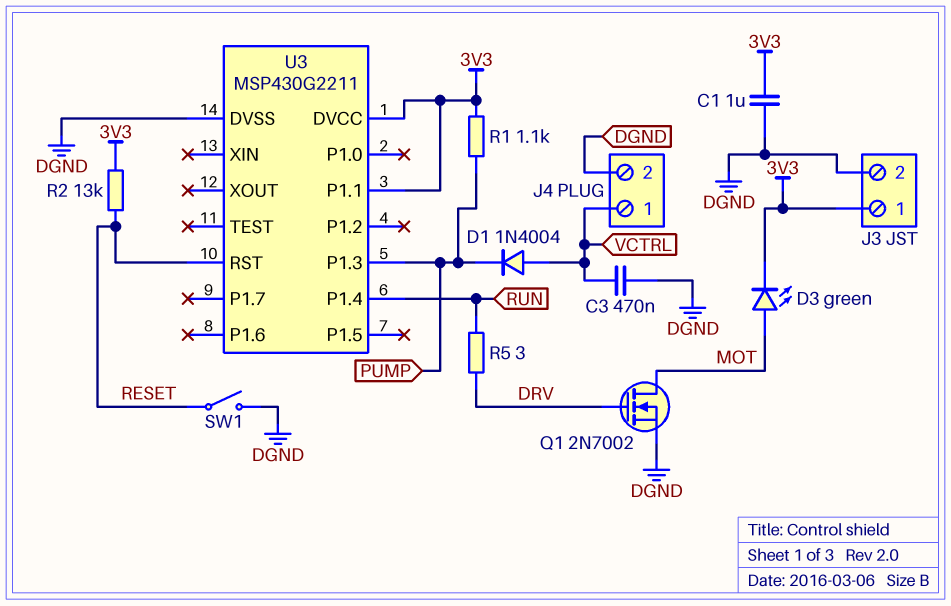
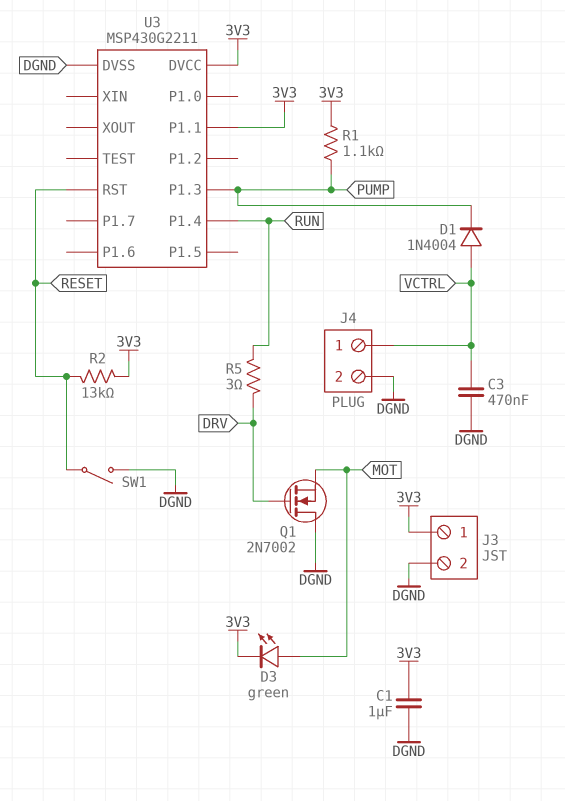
Q1: NMOS 2N7002 (G DRV, D MOT, S DGND) -> NMOS 2N7002 (G DRV, D DGND, S MOT)

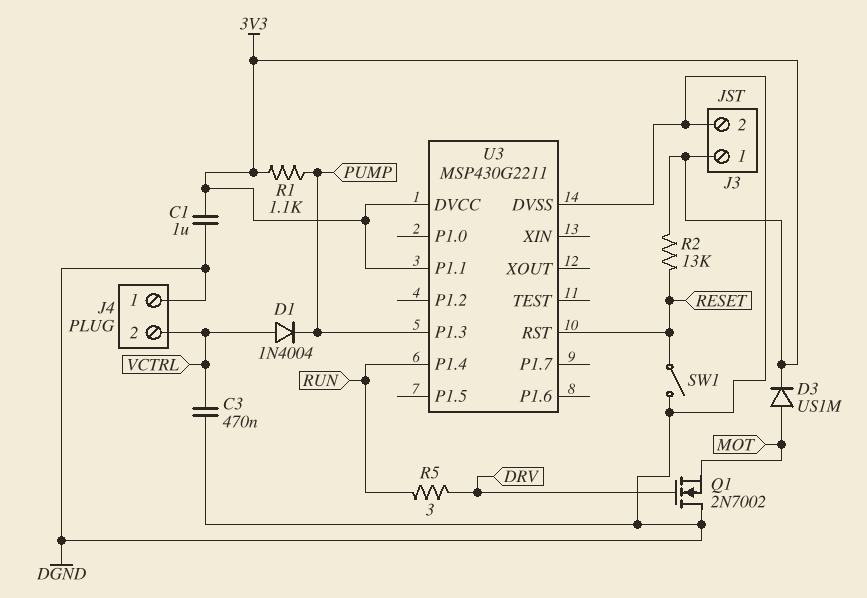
D3: LED green (A MOT, K 3V3) -> diode US1M (A MOT, K 3V3)
J4 pin 1: VCTRL -> DGND
J4 pin 2: DGND -> VCTRL

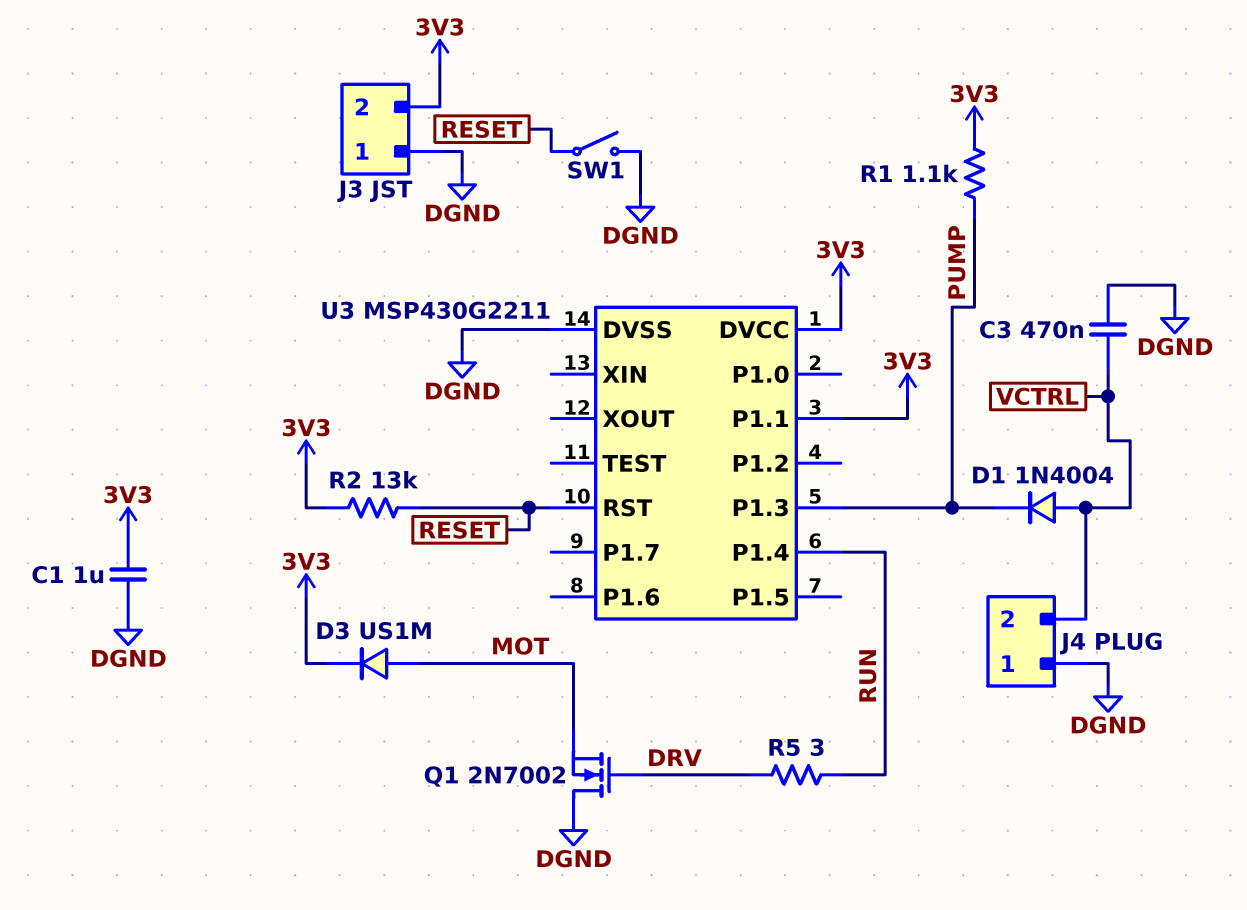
J3 pin 1: 3V3 -> DGND
J3 pin 2: DGND -> 3V3

